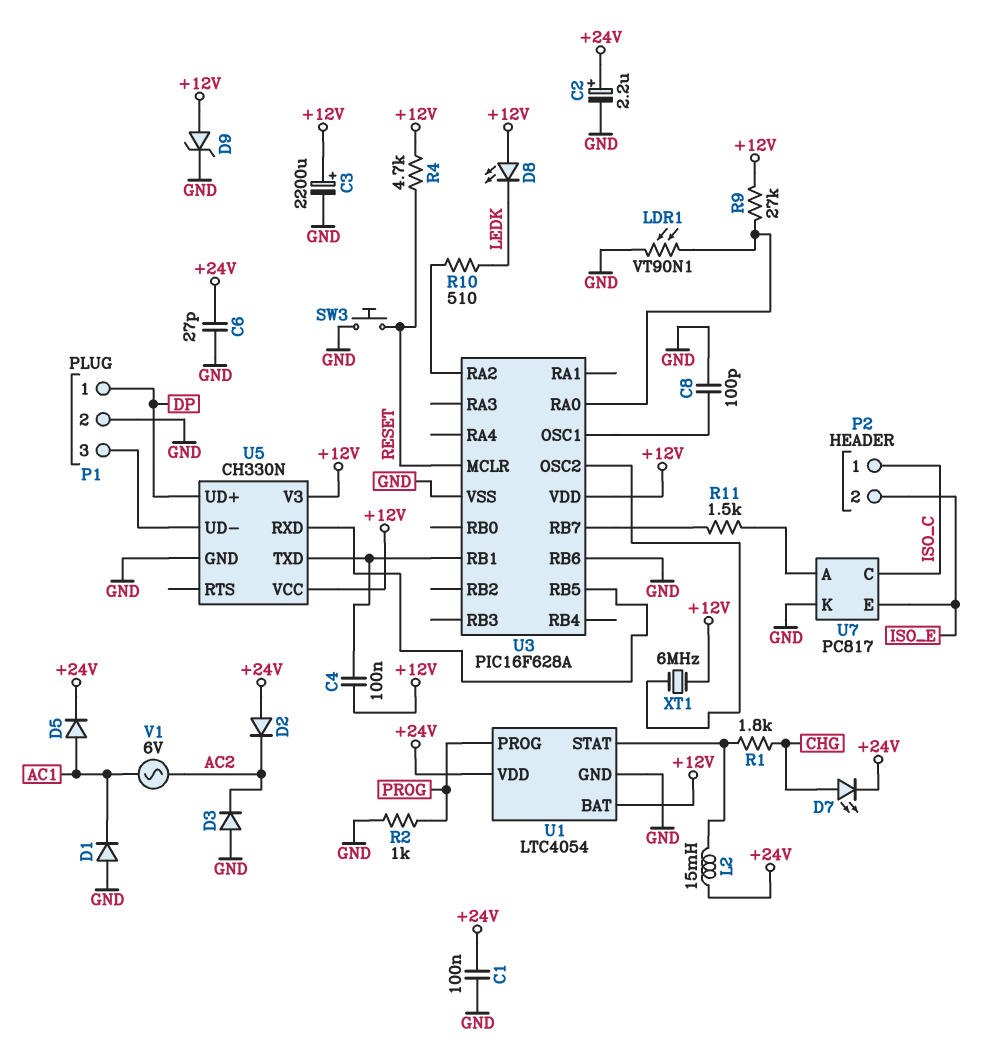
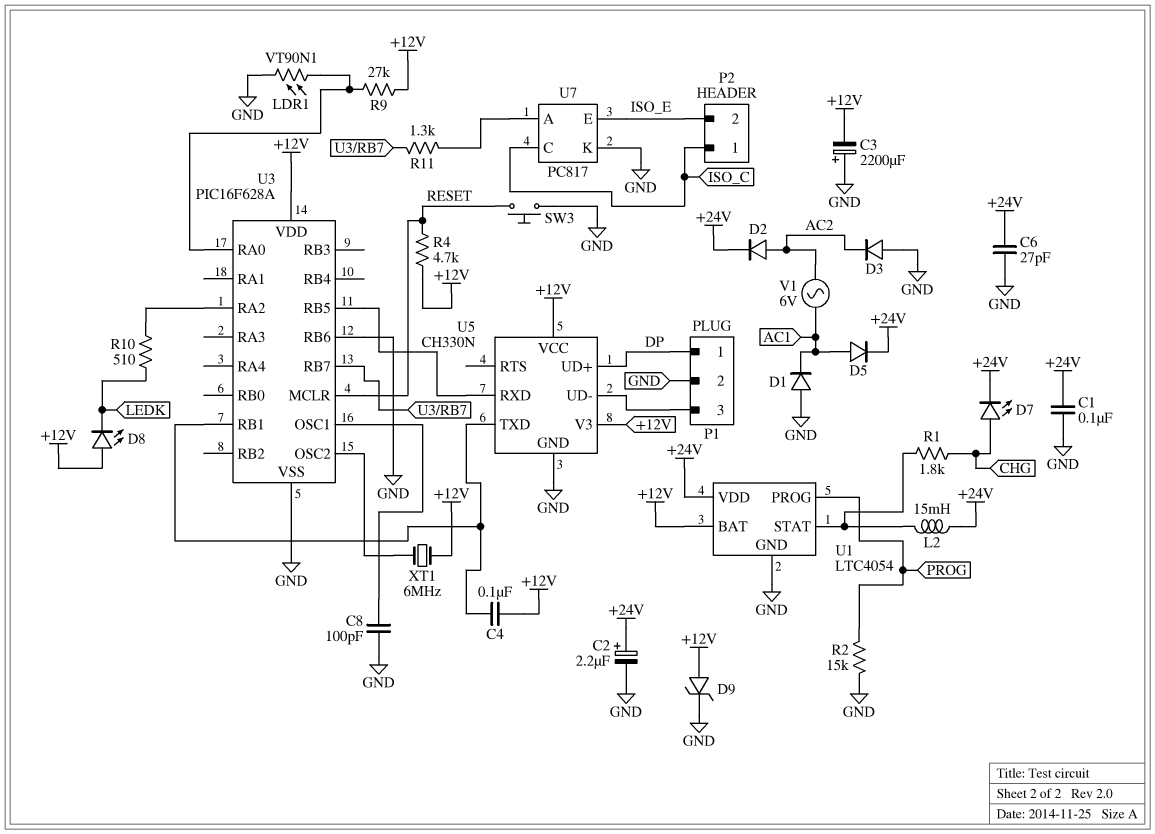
C3: 2200uF (plus +12V, minus GND) -> 2200uF (plus GND, minus +12V)
D2: diode (A +24V, K AC2) -> diode (A AC2, K +24V)
R2: 1k (GND, PROG) -> 15k (GND, PROG)
R11: 1.5k (U3/RB7, U7/A) -> 1.3k (U3/RB7, U7/A)

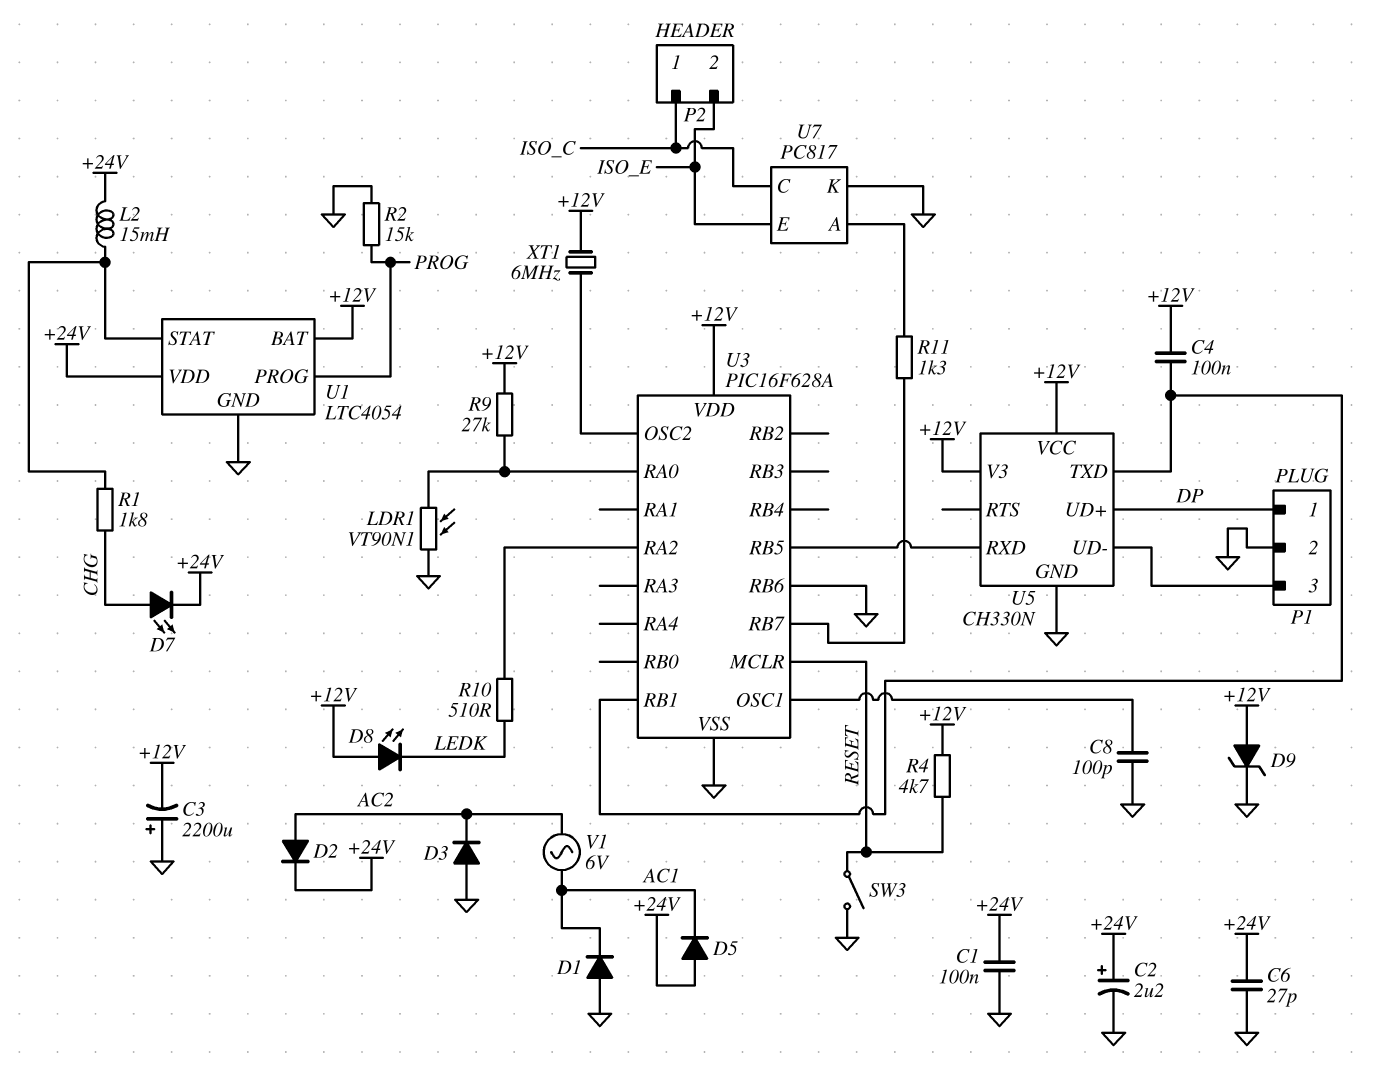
D5: diode (A AC1, K +24V) -> diode (A +24V, K AC1)
SW3: button (GND, RESET) -> switch (GND, RESET)

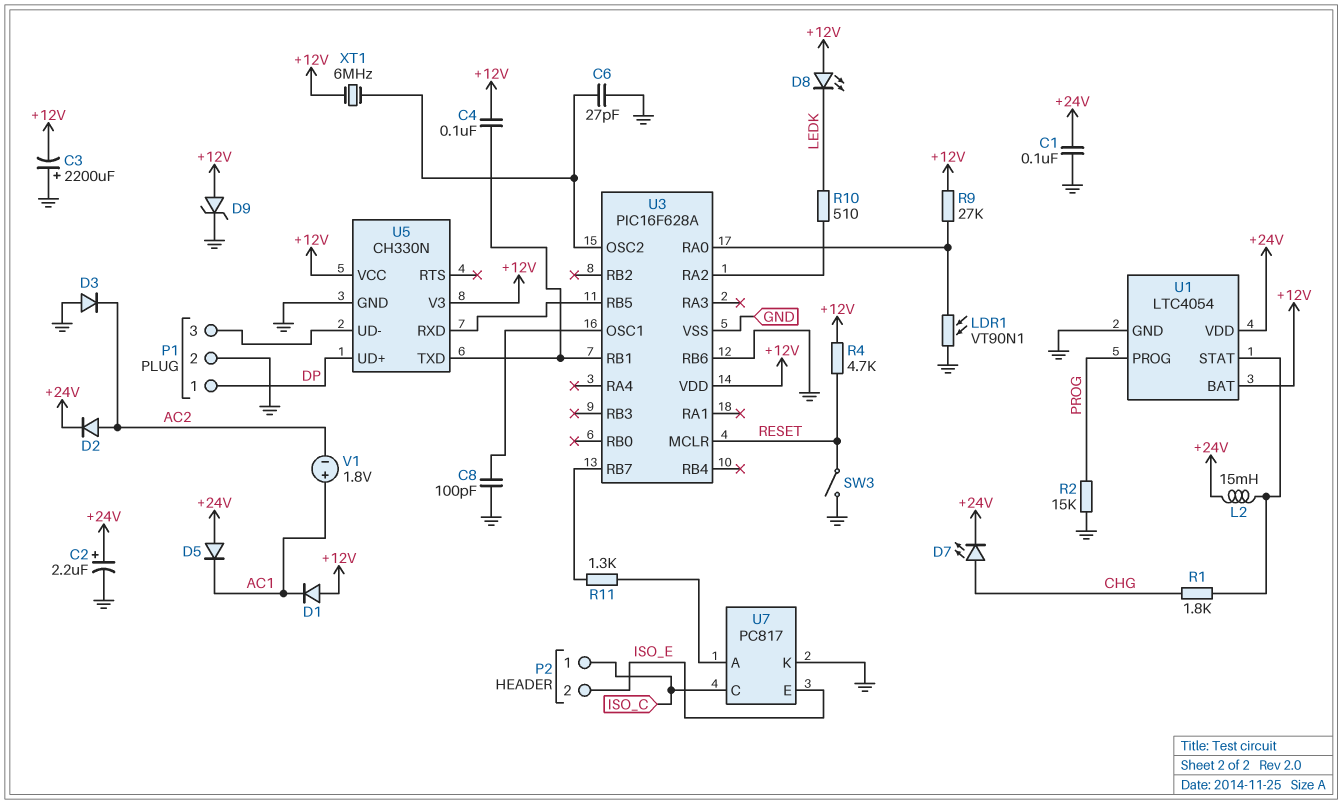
C6: 27pF (+24V, GND) -> 27pF (GND, U3/OSC2)
D1: diode (A GND, K AC1) -> diode (A +12V, K AC1)
V1: AC 6V (AC1, AC2) -> 1.8V (plus AC1, minus AC2)

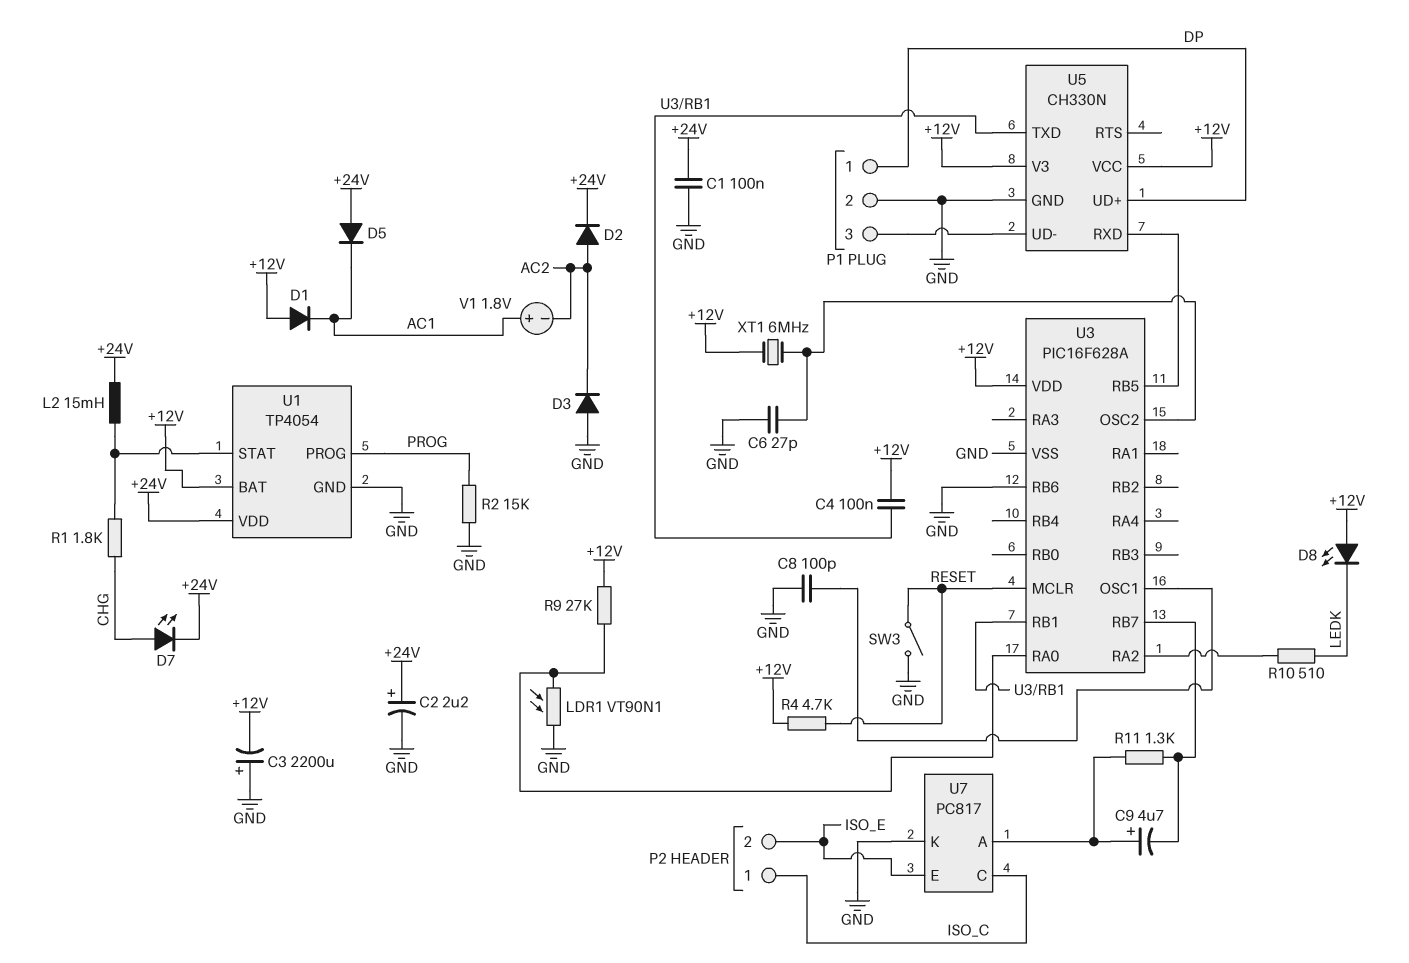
C9: none -> 4.7uF (plus U7/A, minus U3/RB7)
D9: zener (A +12V, K GND) -> none
U1: LTC4054 -> TP4054

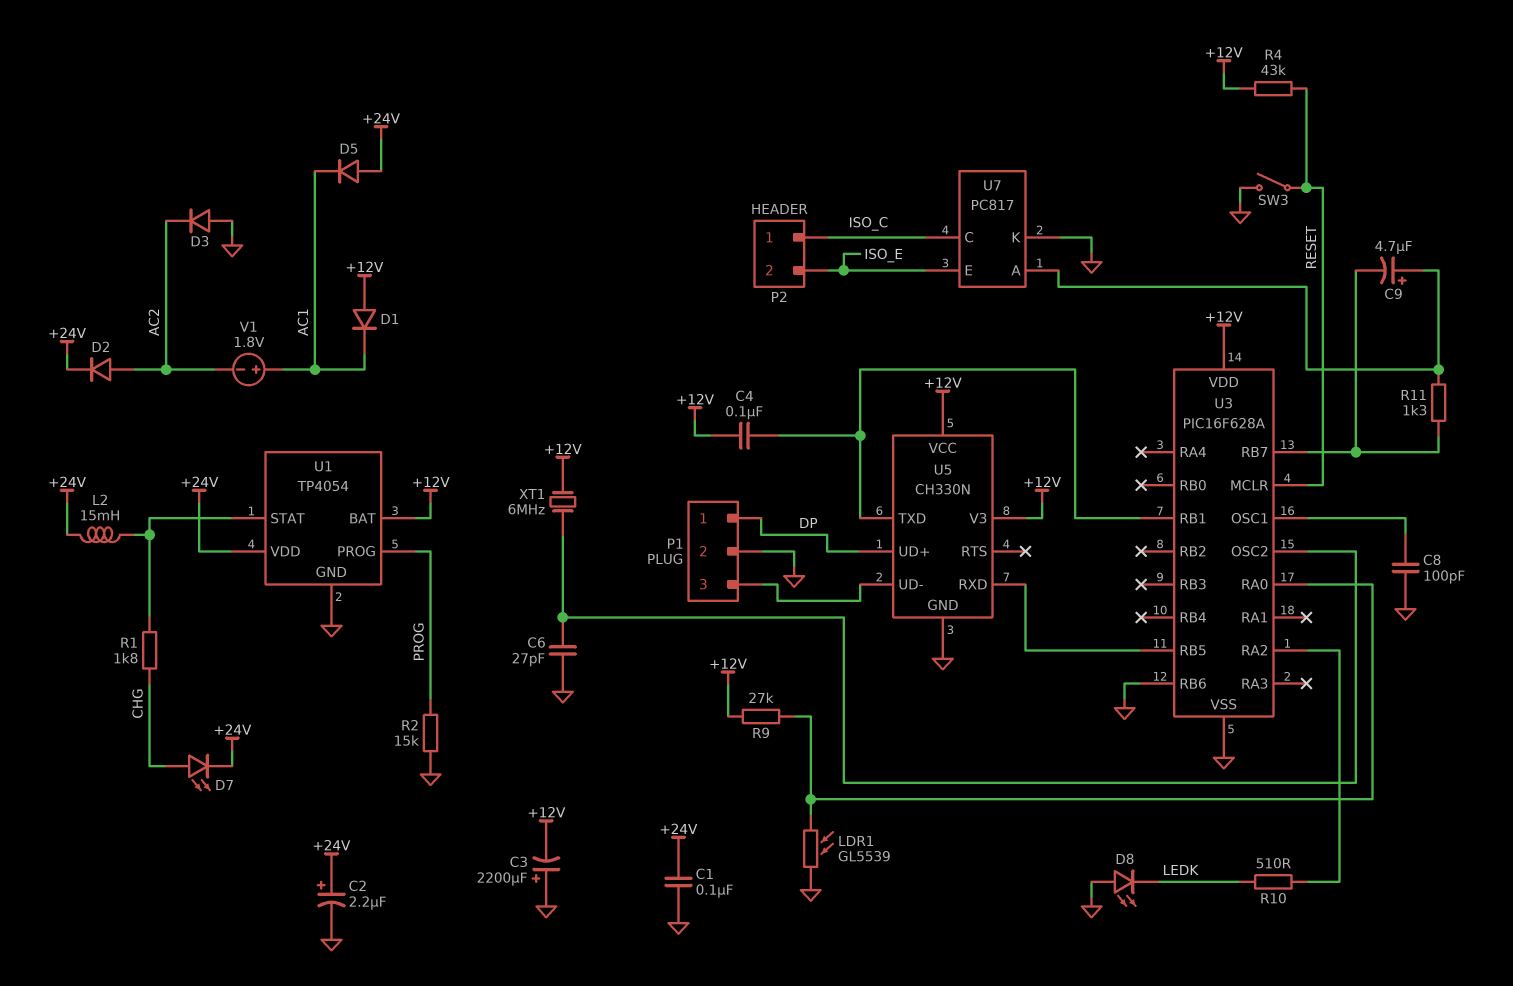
D8: LED (A +12V, K LEDK) -> LED (A GND, K LEDK)
LDR1: VT90N1 (GND, U3/RA0) -> GL5539 (GND, U3/RA0)
R4: 4.7k (+12V, RESET) -> 43k (+12V, RESET)

